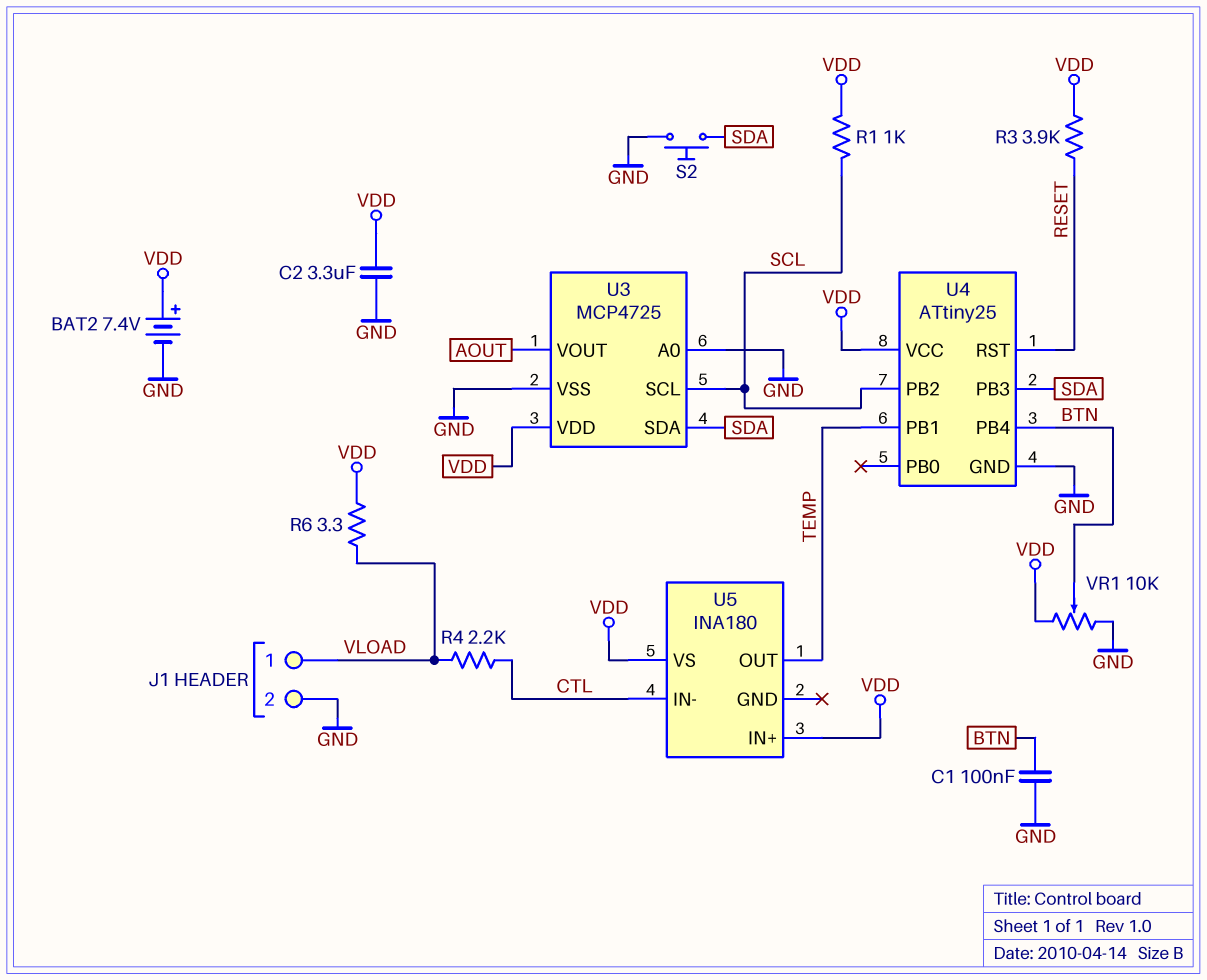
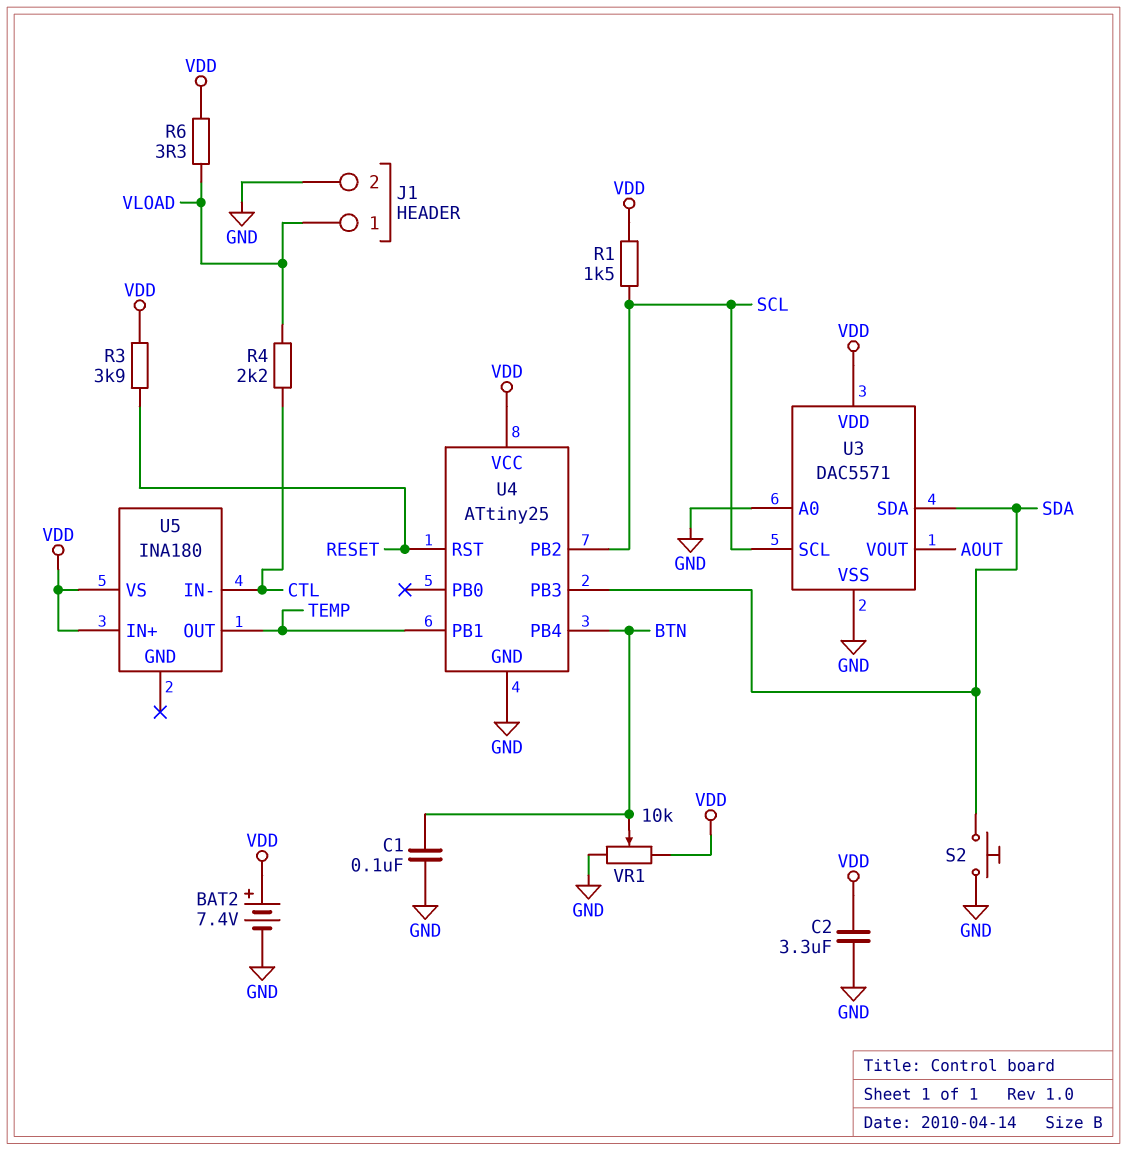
R1: 1k (SCL, VDD) -> 1.5k (SCL, VDD)
U3: MCP4725 -> DAC5571

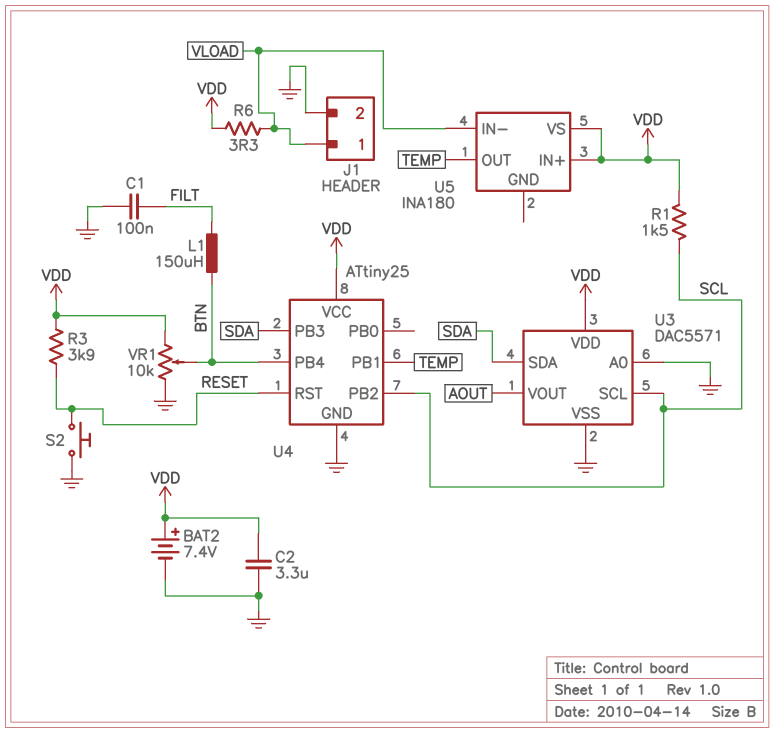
C1: 100nF (BTN, GND) -> 100nF (FILT, GND)
L1: none -> 150uH (BTN, FILT)
R4: 2.2k (CTL, VLOAD) -> none
S2: button (GND, SDA) -> button (GND, RESET)
U5 pin IN-: CTL -> VLOAD

